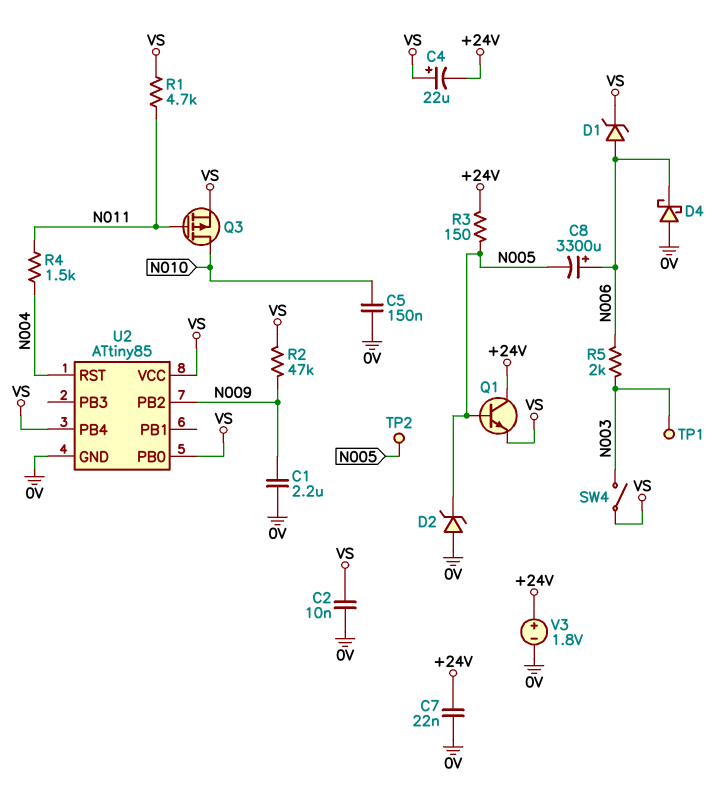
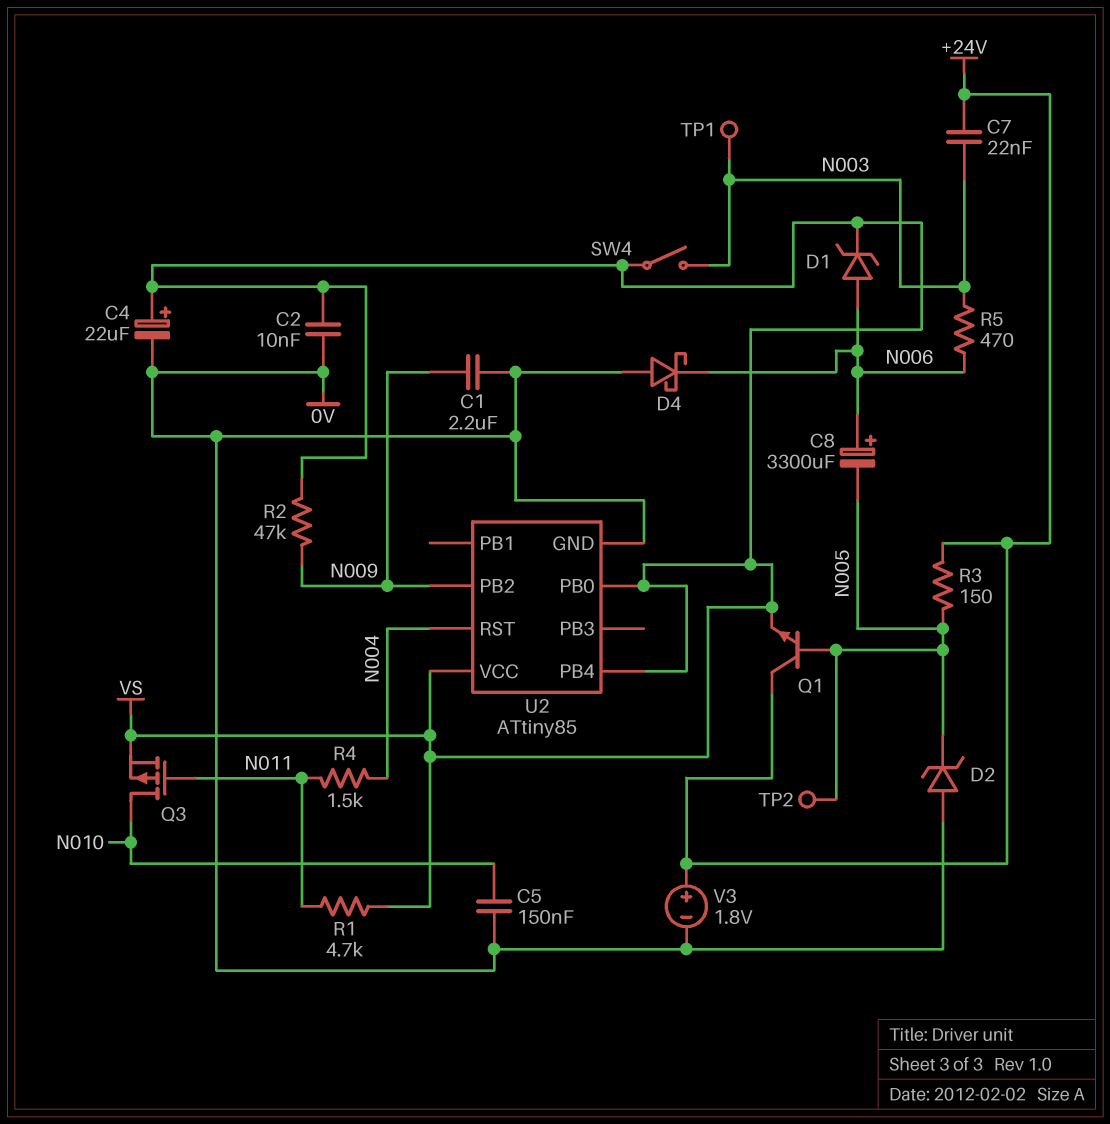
C4: 22uF (plus VS, minus +24V) -> 22uF (plus VS, minus 0V)
C7: 22nF (+24V, 0V) -> 22nF (+24V, N003)
R5: 2k (N003, N006) -> 470 (N003, N006)

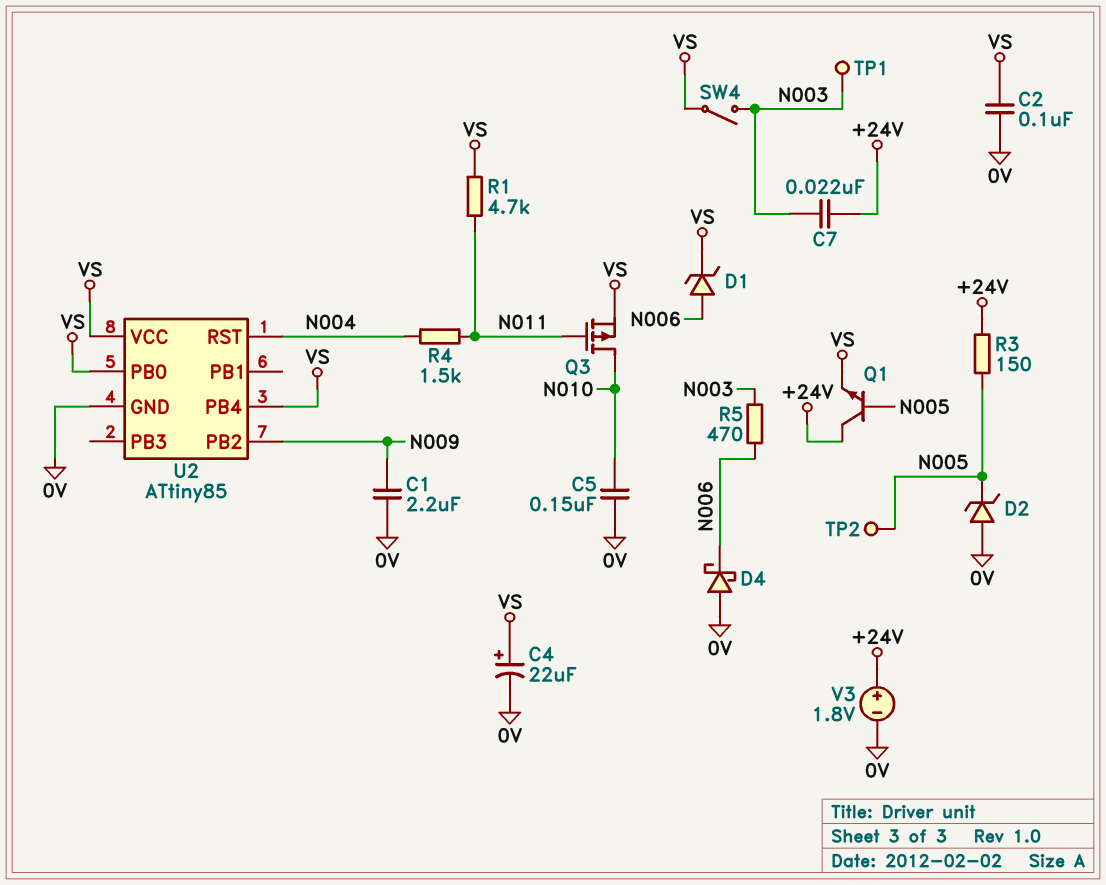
C2: 10nF (0V, VS) -> 100nF (0V, VS)
C8: 3300uF (plus N006, minus N005) -> none
R2: 47k (N009, VS) -> none

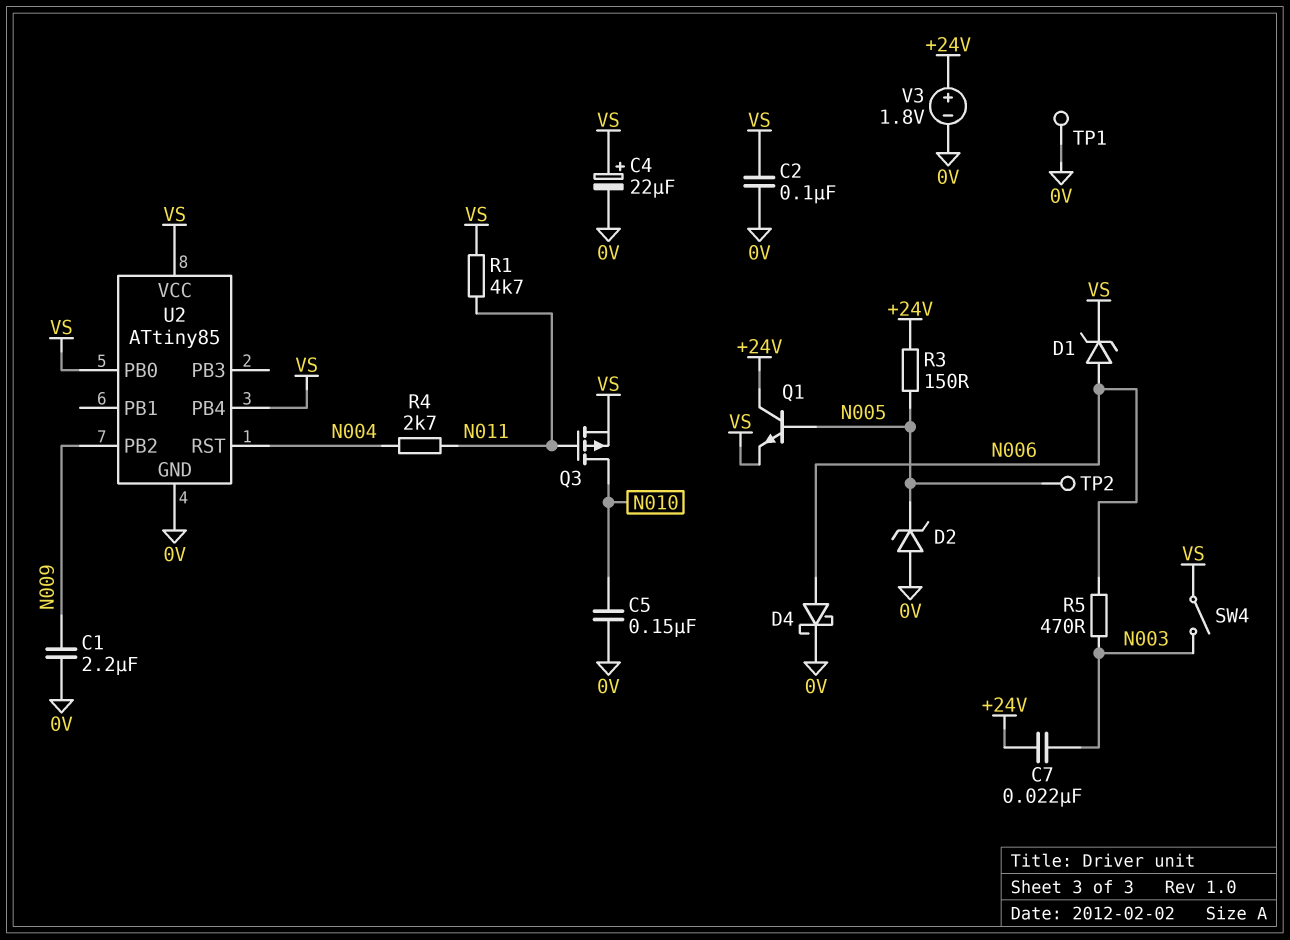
D4: schottky (A 0V, K N006) -> schottky (A N006, K 0V)
R4: 1.5k (N004, N011) -> 2.7k (N004, N011)
TP1: test point (N003) -> test point (0V)

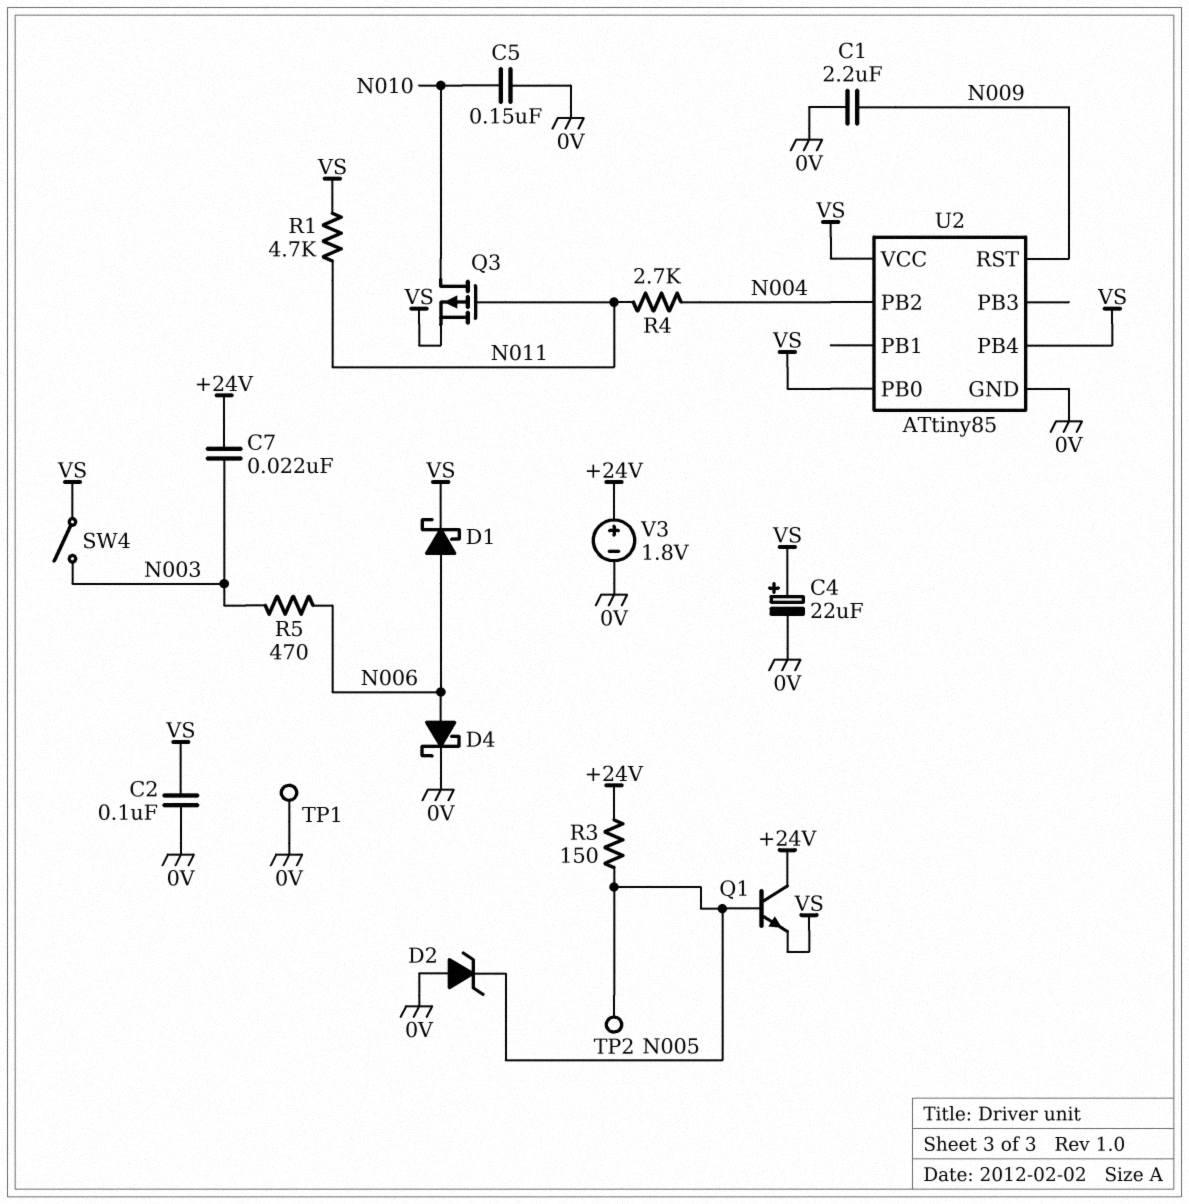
D1: zener (A N006, K VS) -> schottky (A N006, K VS)
U2 pin PB2: N009 -> N004
U2 pin RST: N004 -> N009

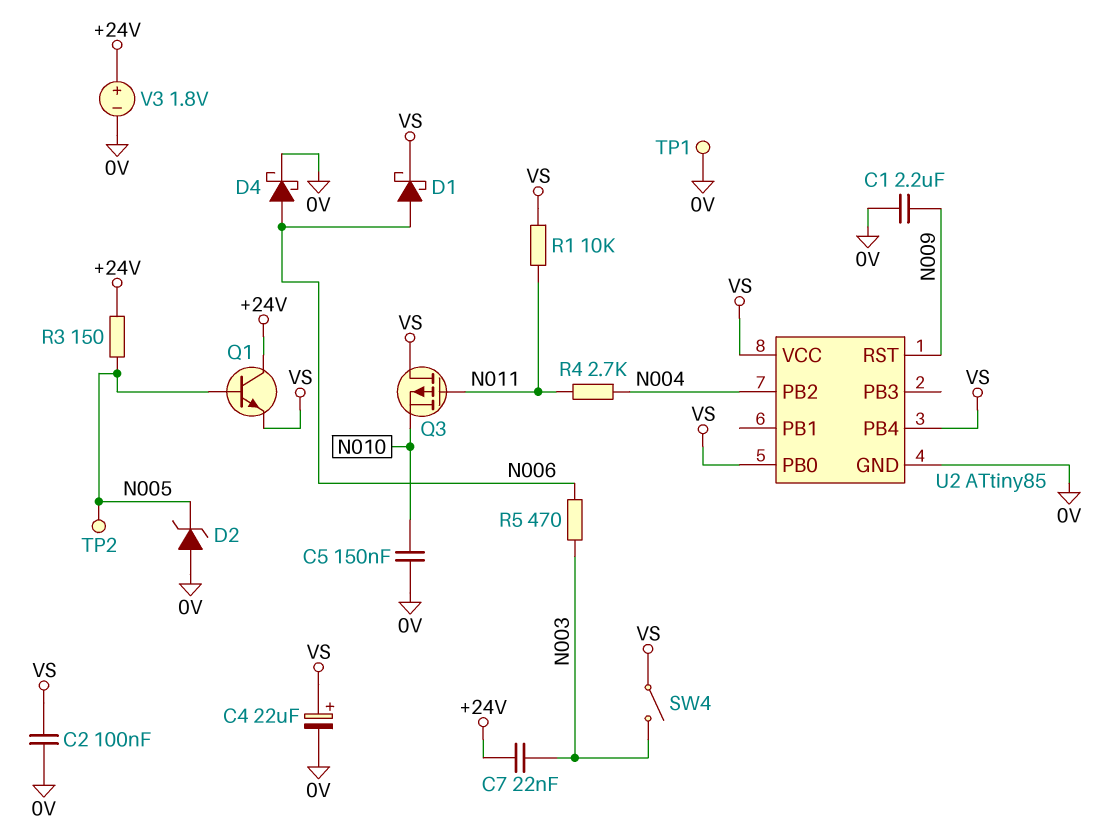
Q3: PMOS (G N011, D N010, S VS) -> PMOS (G N011, D VS, S N010)
R1: 4.7k (N011, VS) -> 10k (N011, VS)

